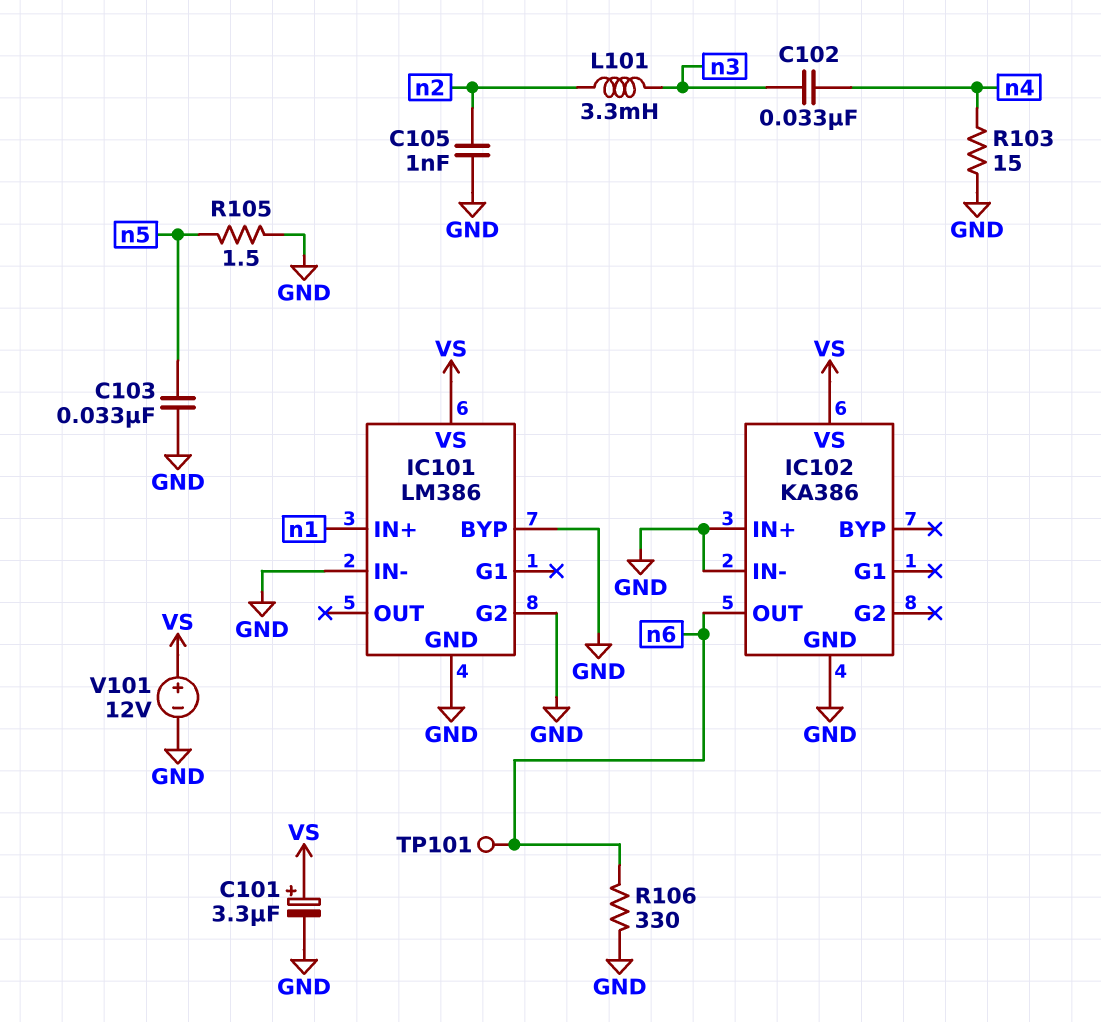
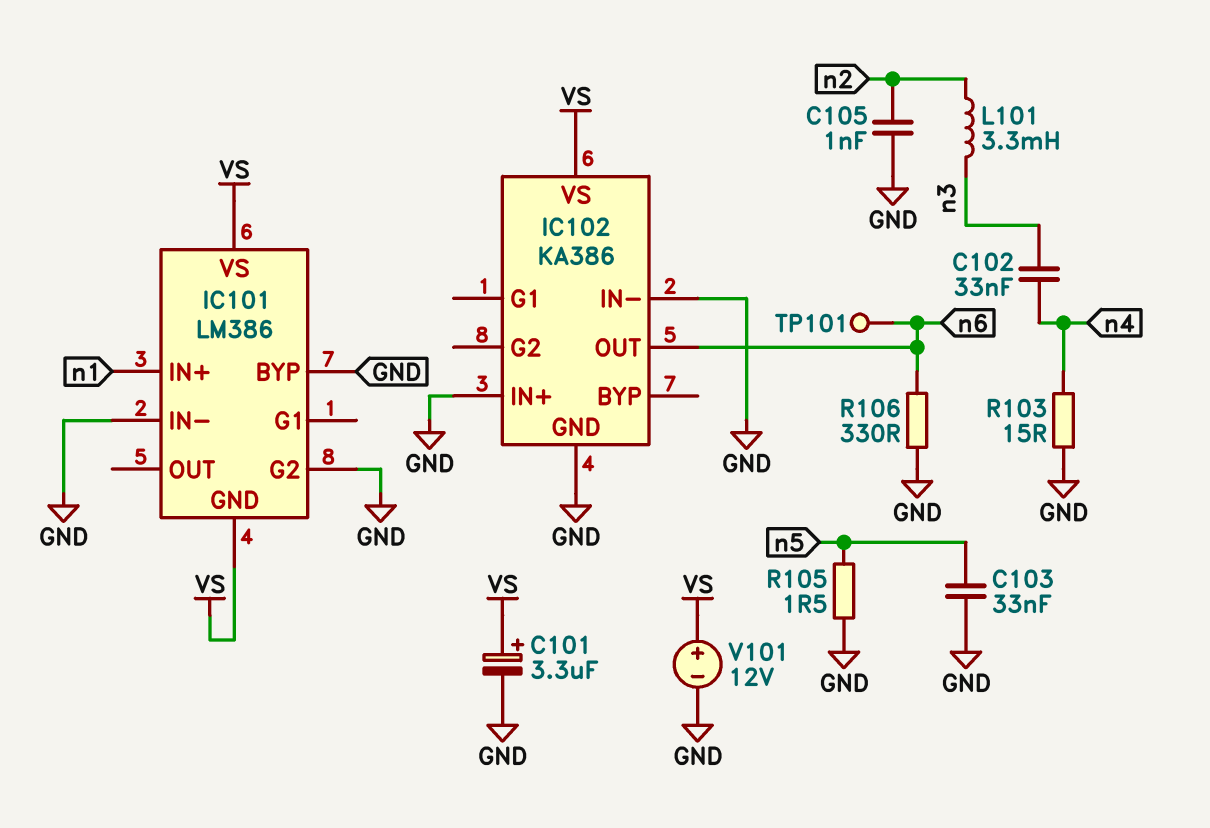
IC101 pin GND: GND -> VS

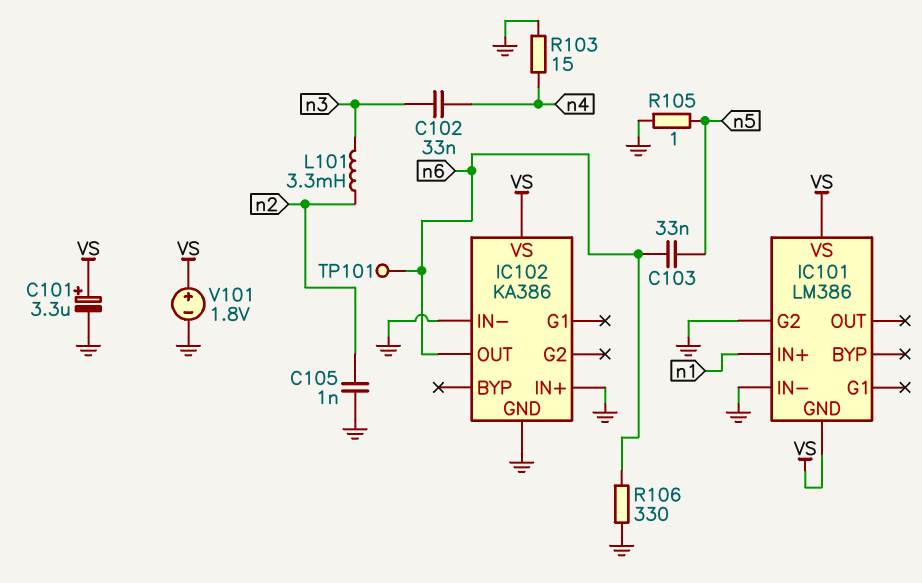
C103: 33nF (GND, n5) -> 33nF (n5, n6)
IC101 pin BYP: GND -> none
R105: 1.5 (GND, n5) -> 1 (GND, n5)
V101: 12V (plus VS, minus GND) -> 1.8V (plus VS, minus GND)

